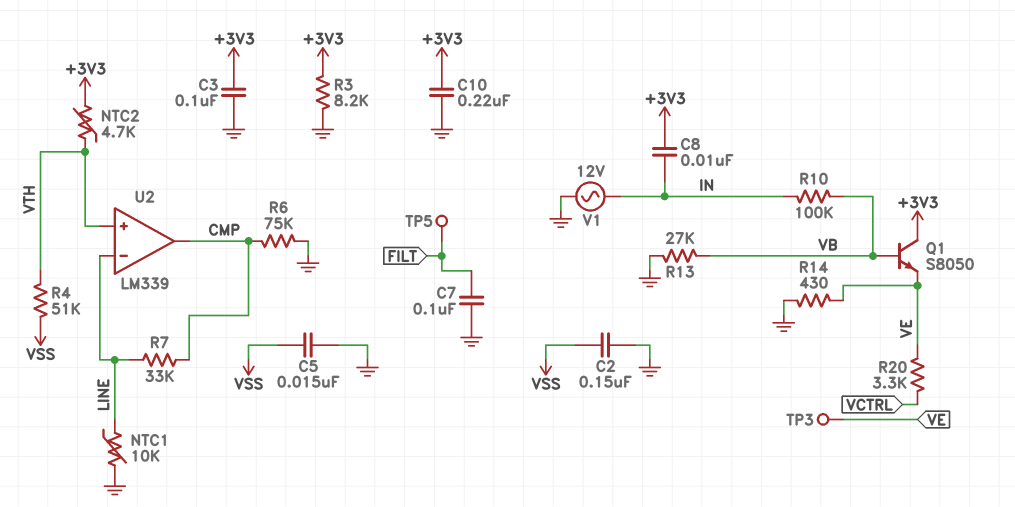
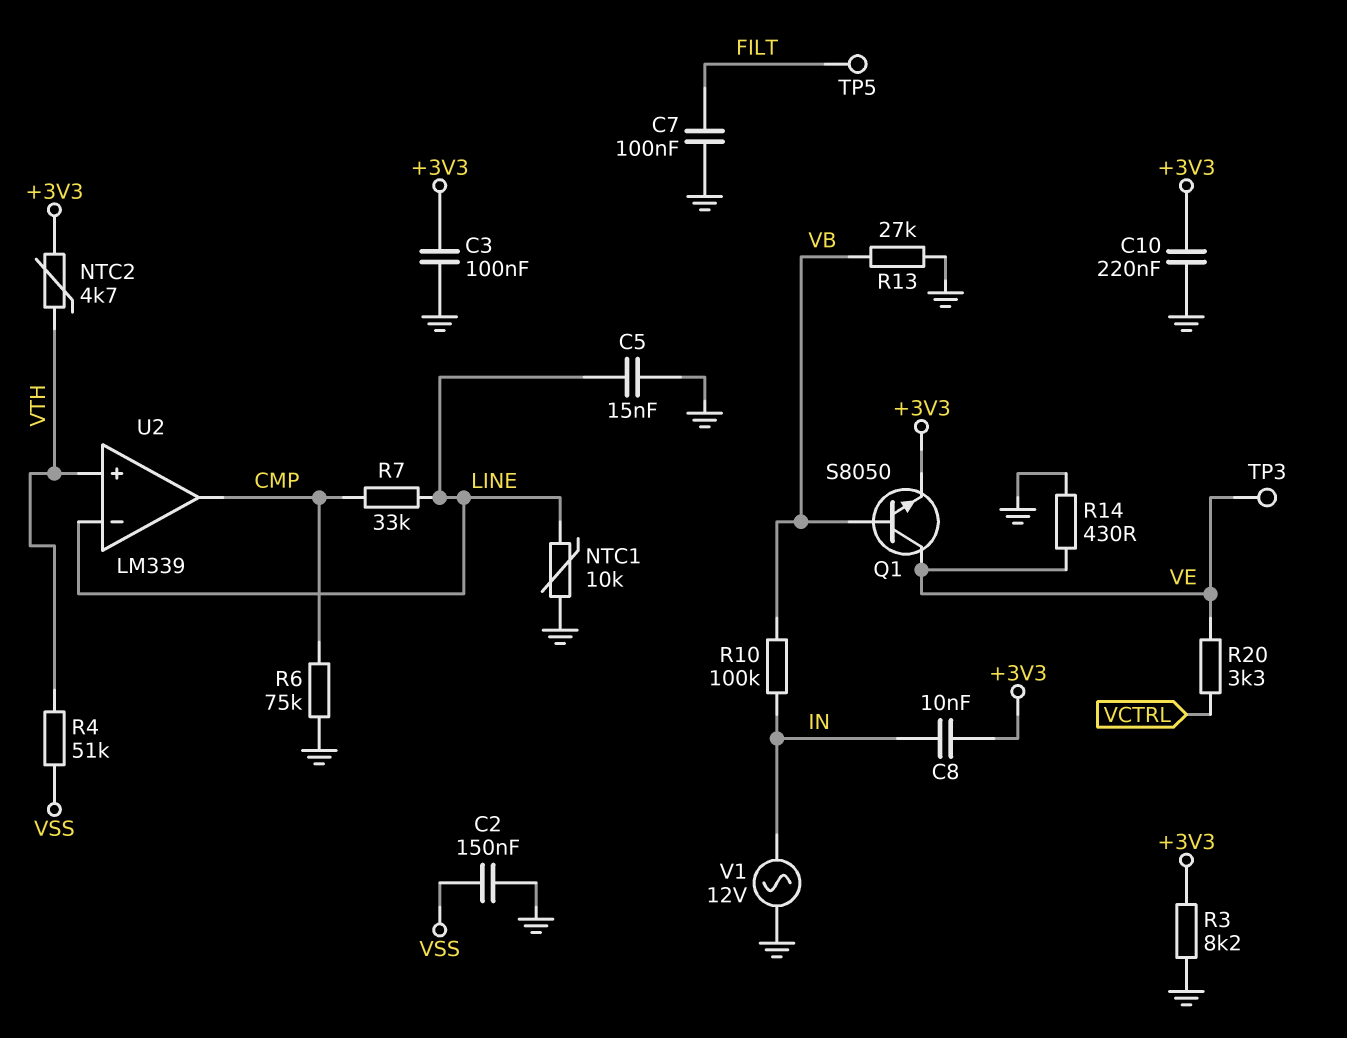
C5: 15nF (GND, VSS) -> 15nF (GND, LINE)
Q1: NPN S8050 (B VB, C +3V3, E VE) -> NPN S8050 (B VB, C VE, E +3V3)

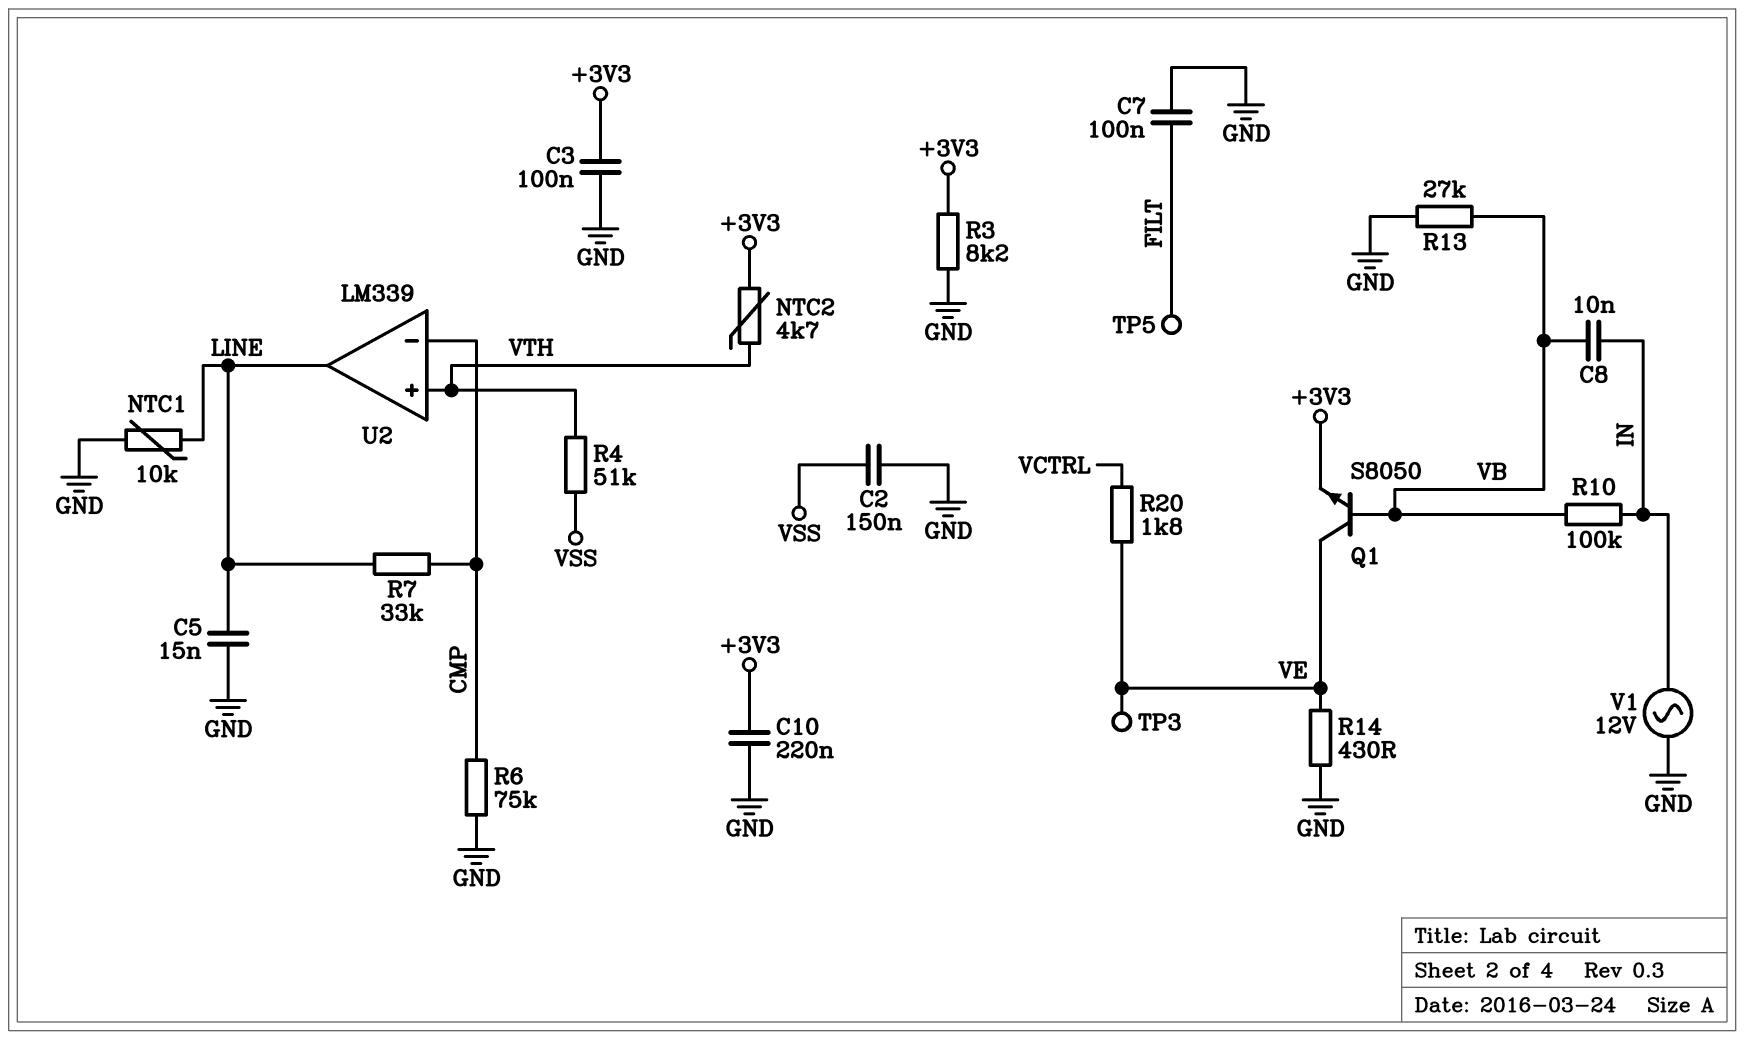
C8: 10nF (+3V3, IN) -> 10nF (IN, VB)
R20: 3.3k (VCTRL, VE) -> 1.8k (VCTRL, VE)
U2 pin in-: LINE -> CMP
U2 pin out: CMP -> LINE

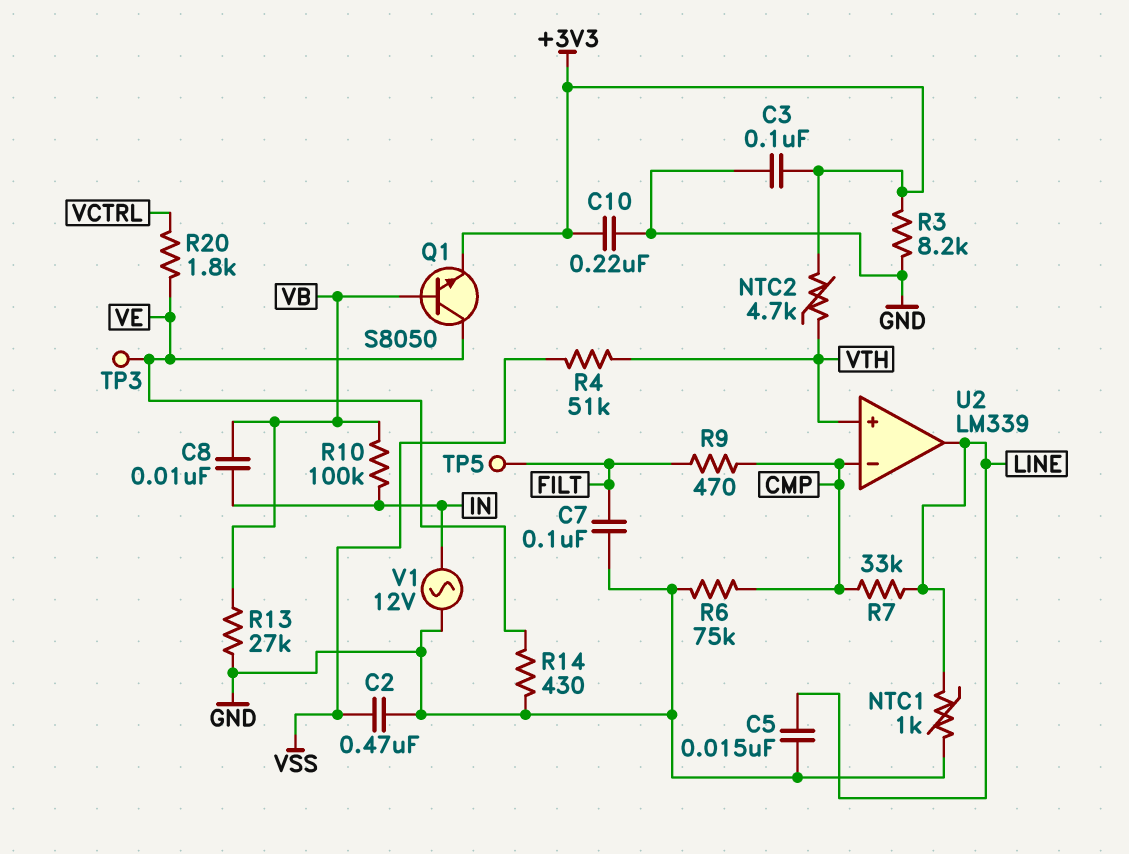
C2: 150nF (GND, VSS) -> 470nF (GND, VSS)
NTC1: 10k (GND, LINE) -> 1k (GND, LINE)
R9: none -> 470 (CMP, FILT)

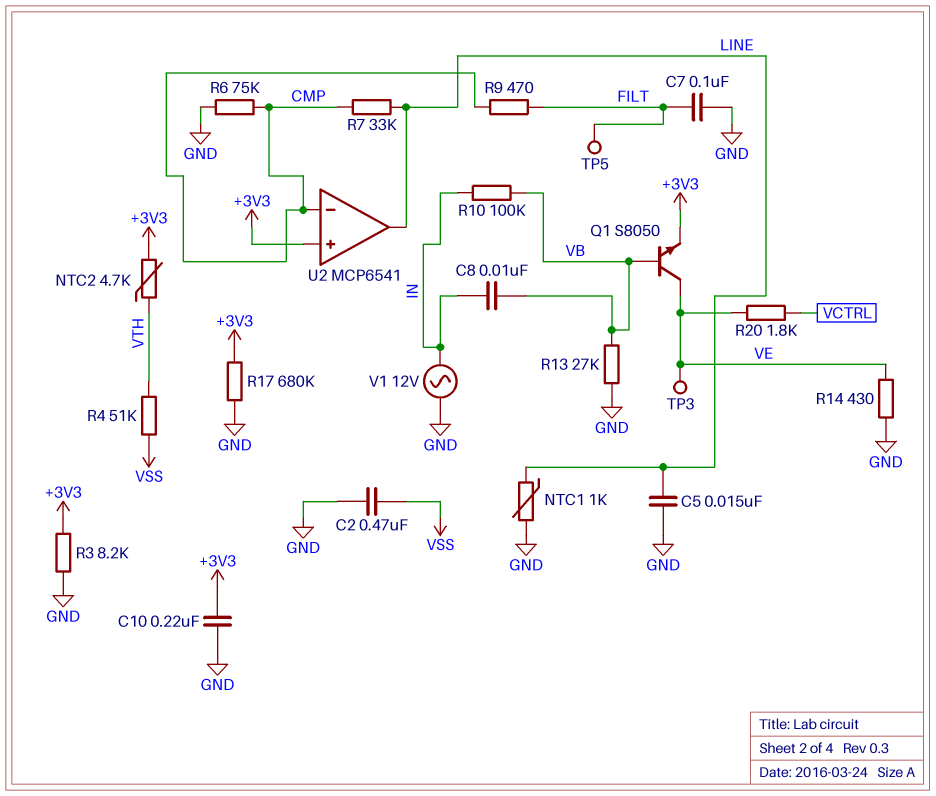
C3: 100nF (+3V3, GND) -> none
R17: none -> 680k (+3V3, GND)
U2: LM339 -> MCP6541
U2 pin in+: VTH -> +3V3

